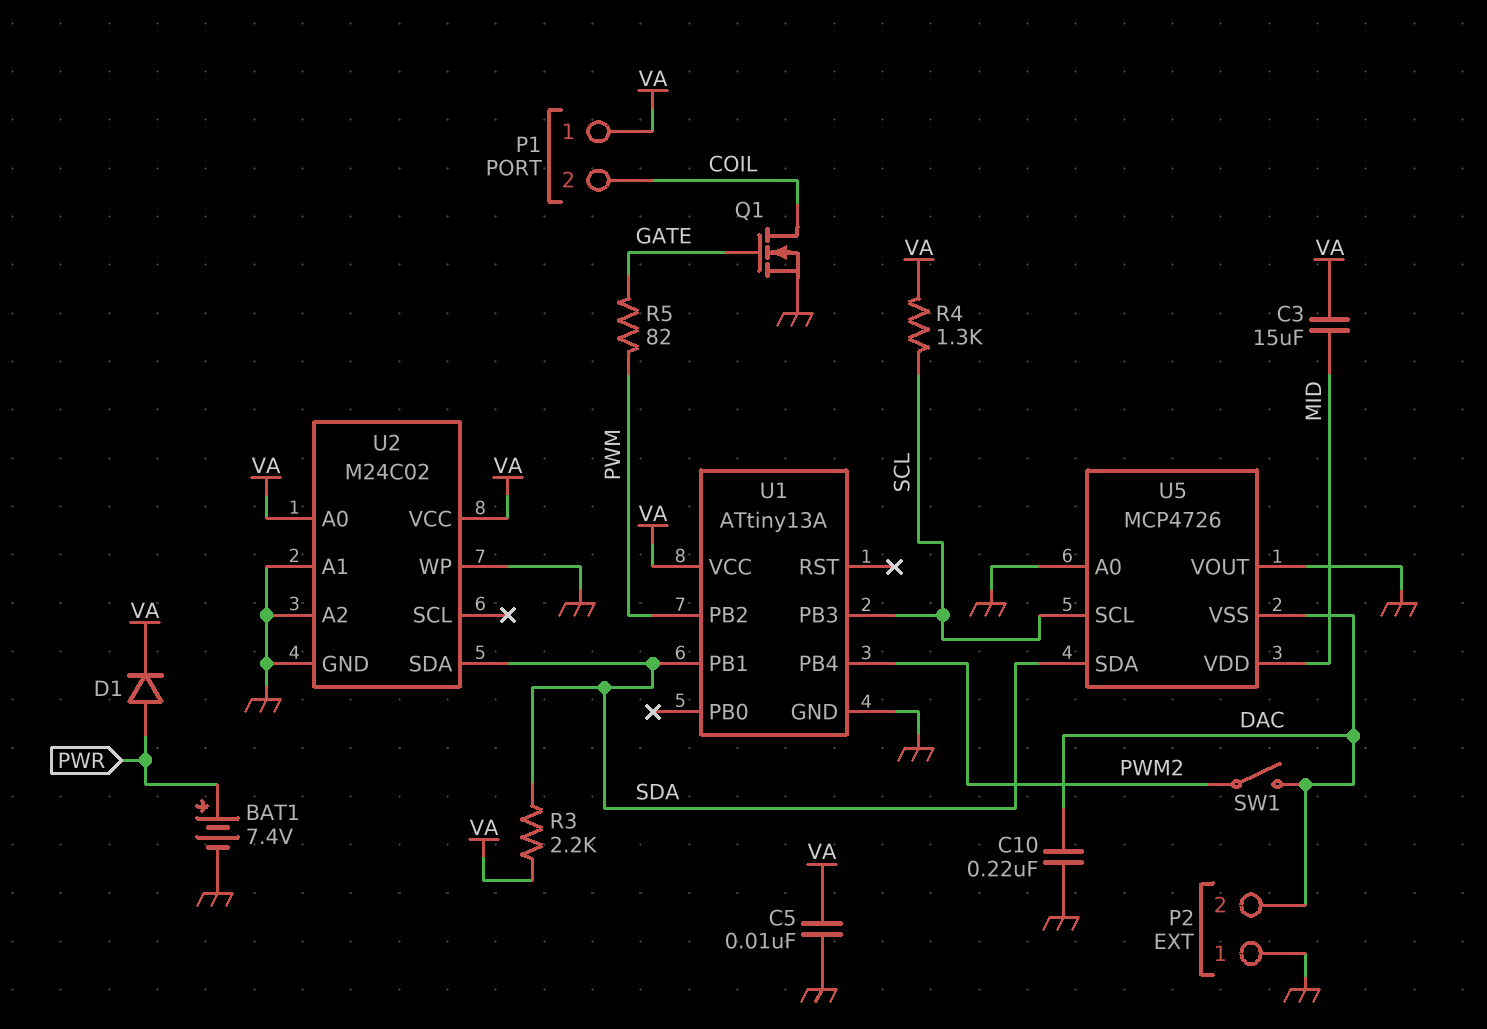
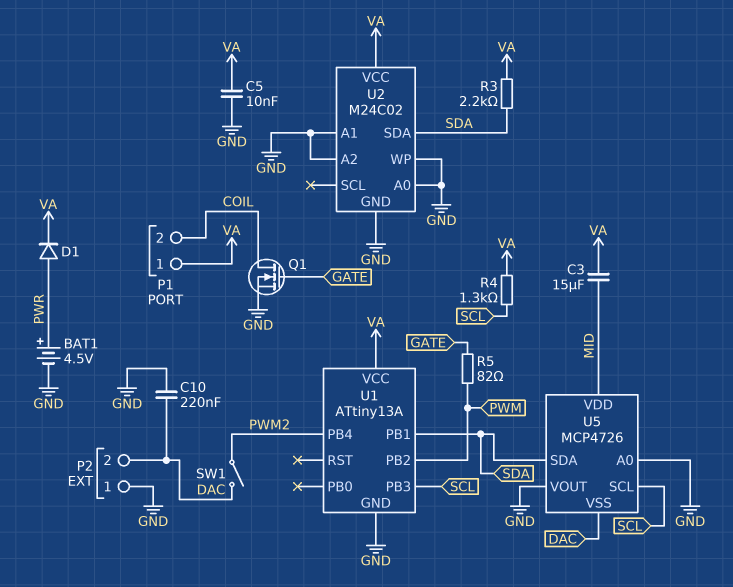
BAT1: 7.4V (plus PWR, minus GND) -> 4.5V (plus PWR, minus GND)
U2 pin A0: VA -> GND

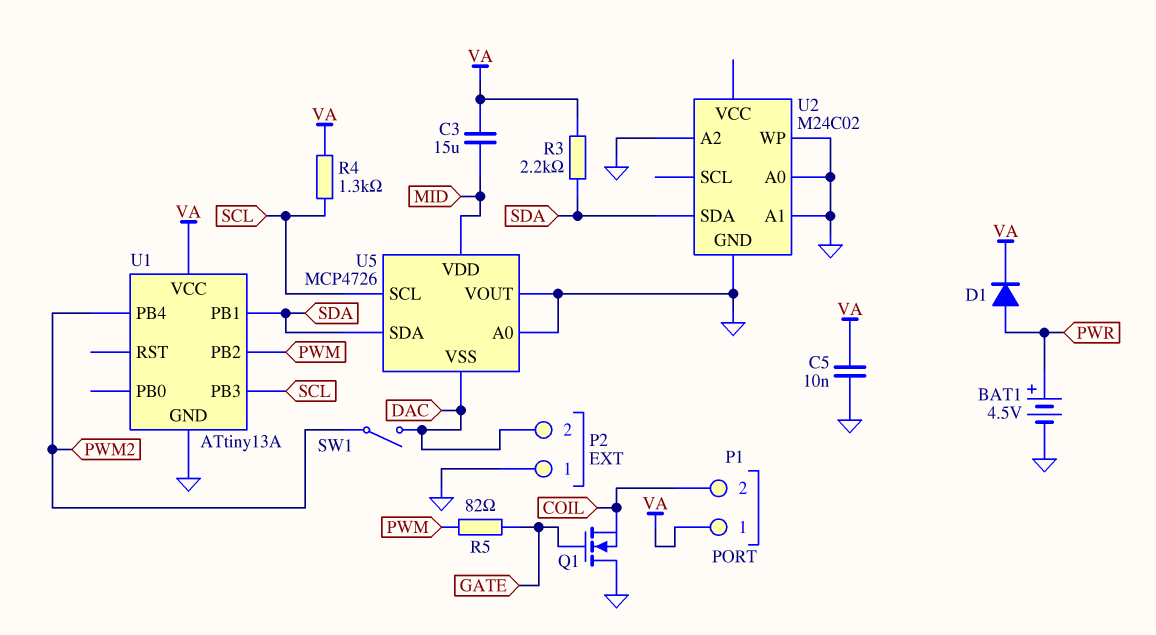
C10: 220nF (DAC, GND) -> none
Q1: NMOS (G GATE, D COIL, S GND) -> NMOS (G GATE, D GND, S COIL)
U2 pin VCC: VA -> none

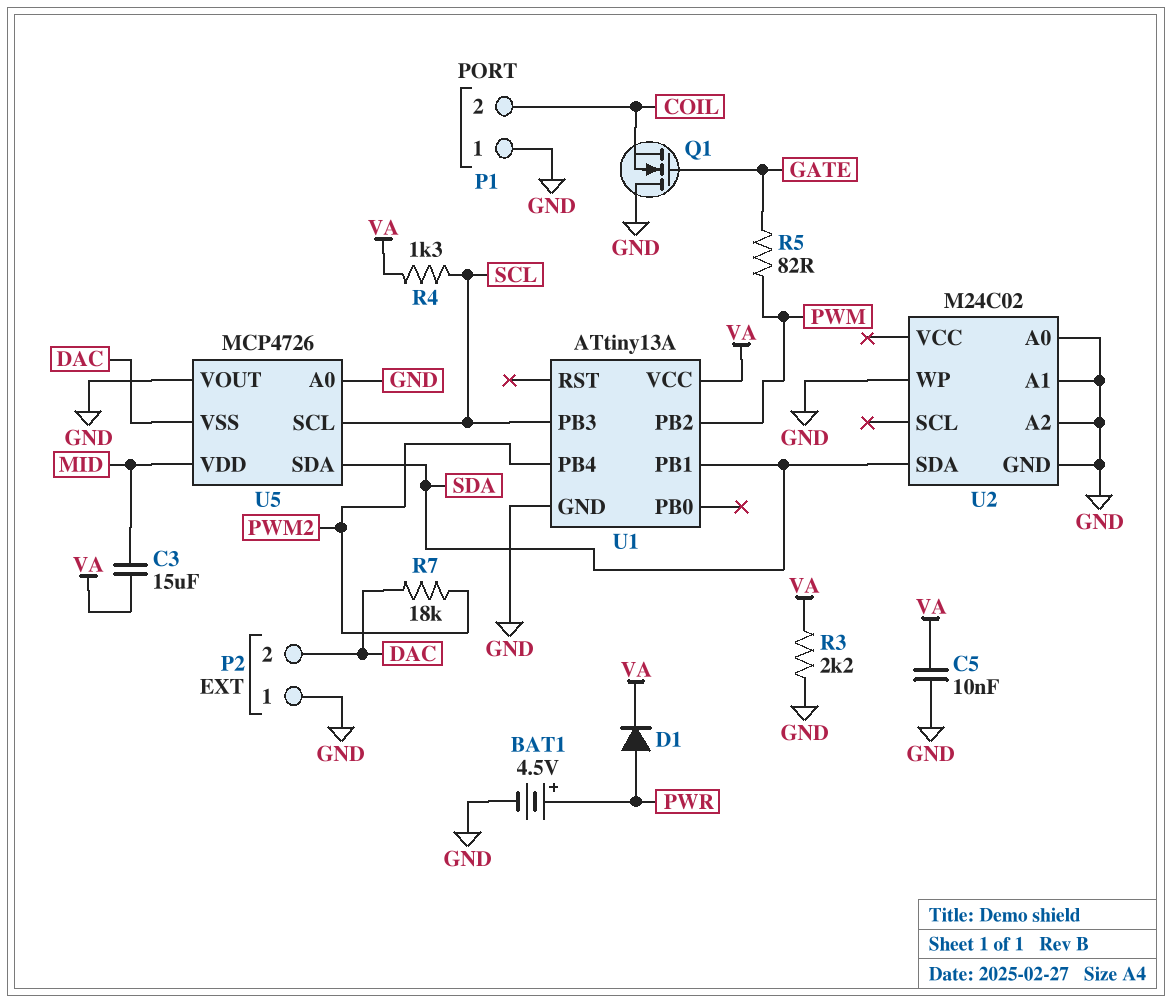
P1 pin 1: VA -> GND
R3: 2.2k (SDA, VA) -> 2.2k (GND, VA)
R7: none -> 18k (DAC, PWM2)
SW1: switch (DAC, PWM2) -> none

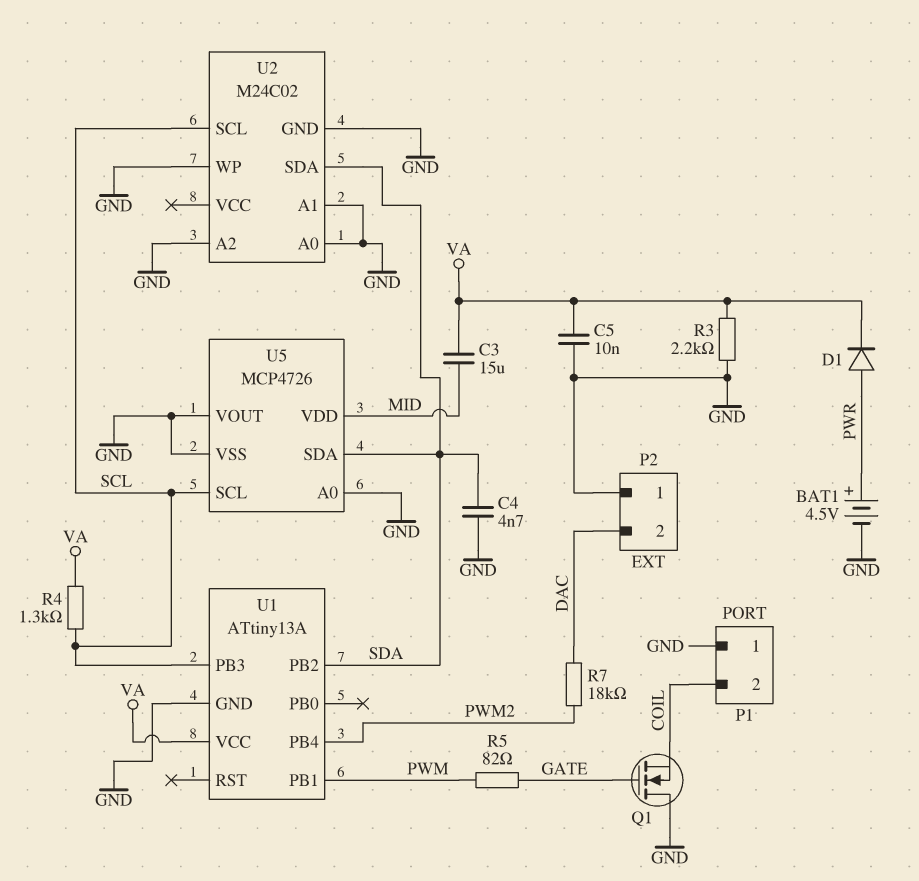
C4: none -> 4.7nF (GND, SDA)
U1 pin PB1: SDA -> PWM
U1 pin PB2: PWM -> SDA
U2 pin SCL: none -> SCL
U5 pin VSS: DAC -> GND

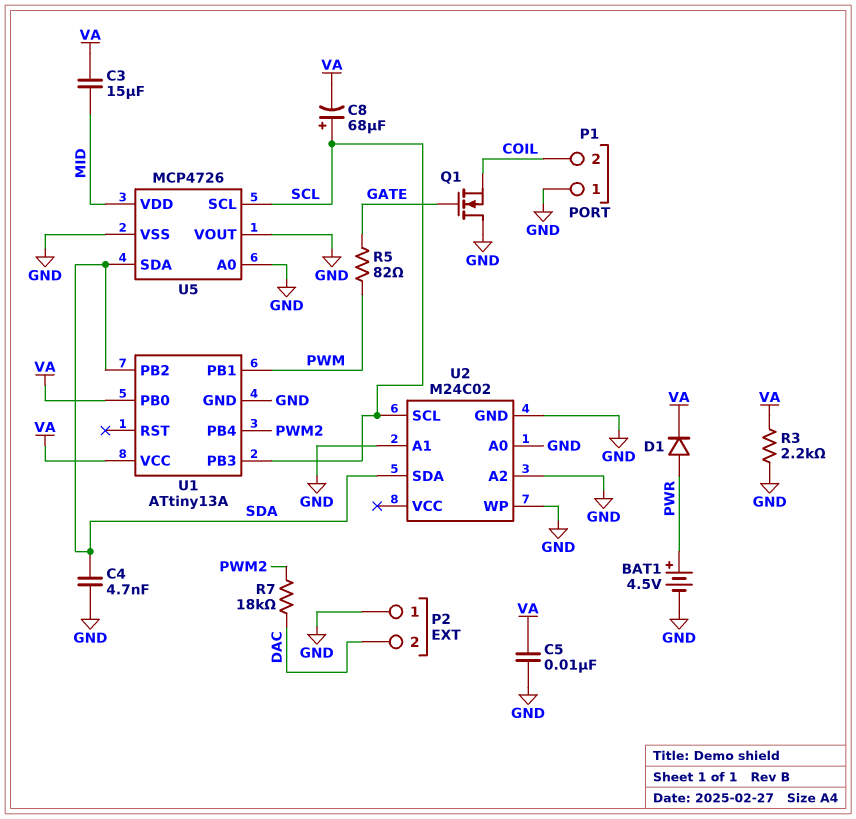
C8: none -> 68uF (plus SCL, minus VA)
R4: 1.3k (SCL, VA) -> none
U1 pin PB0: none -> VA

